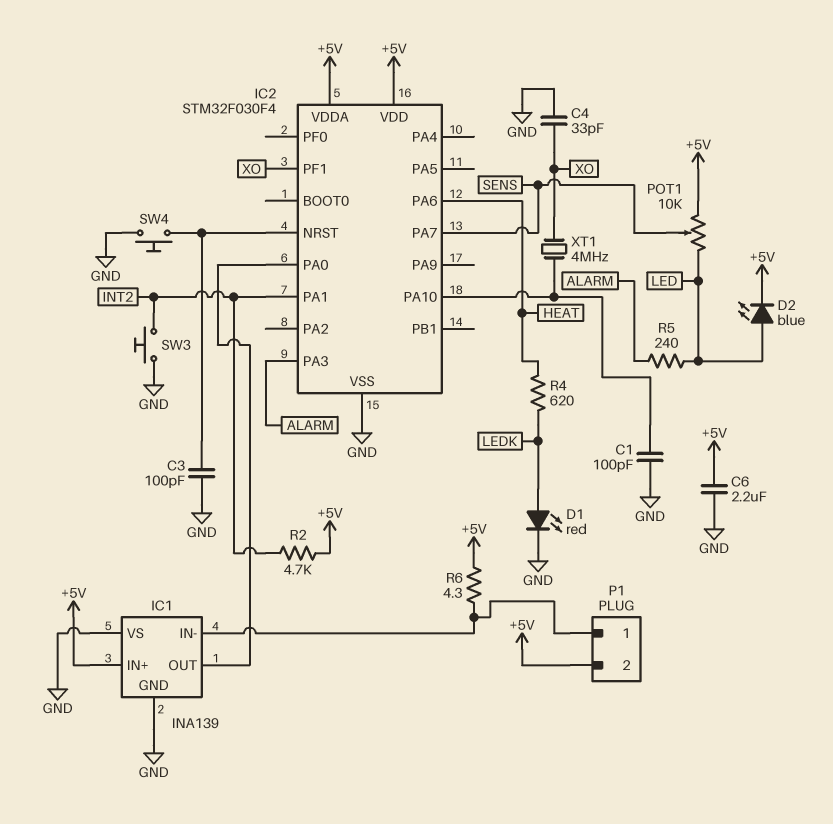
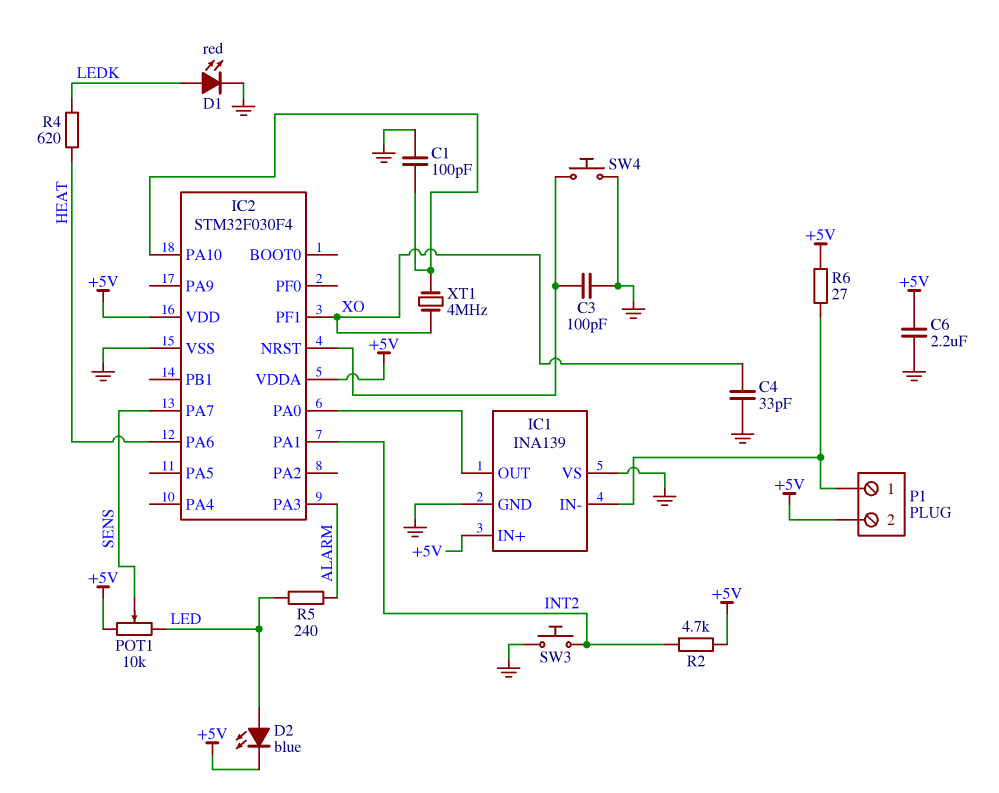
R6: 4.3 (+5V, IC1/IN-) -> 27 (+5V, IC1/IN-)

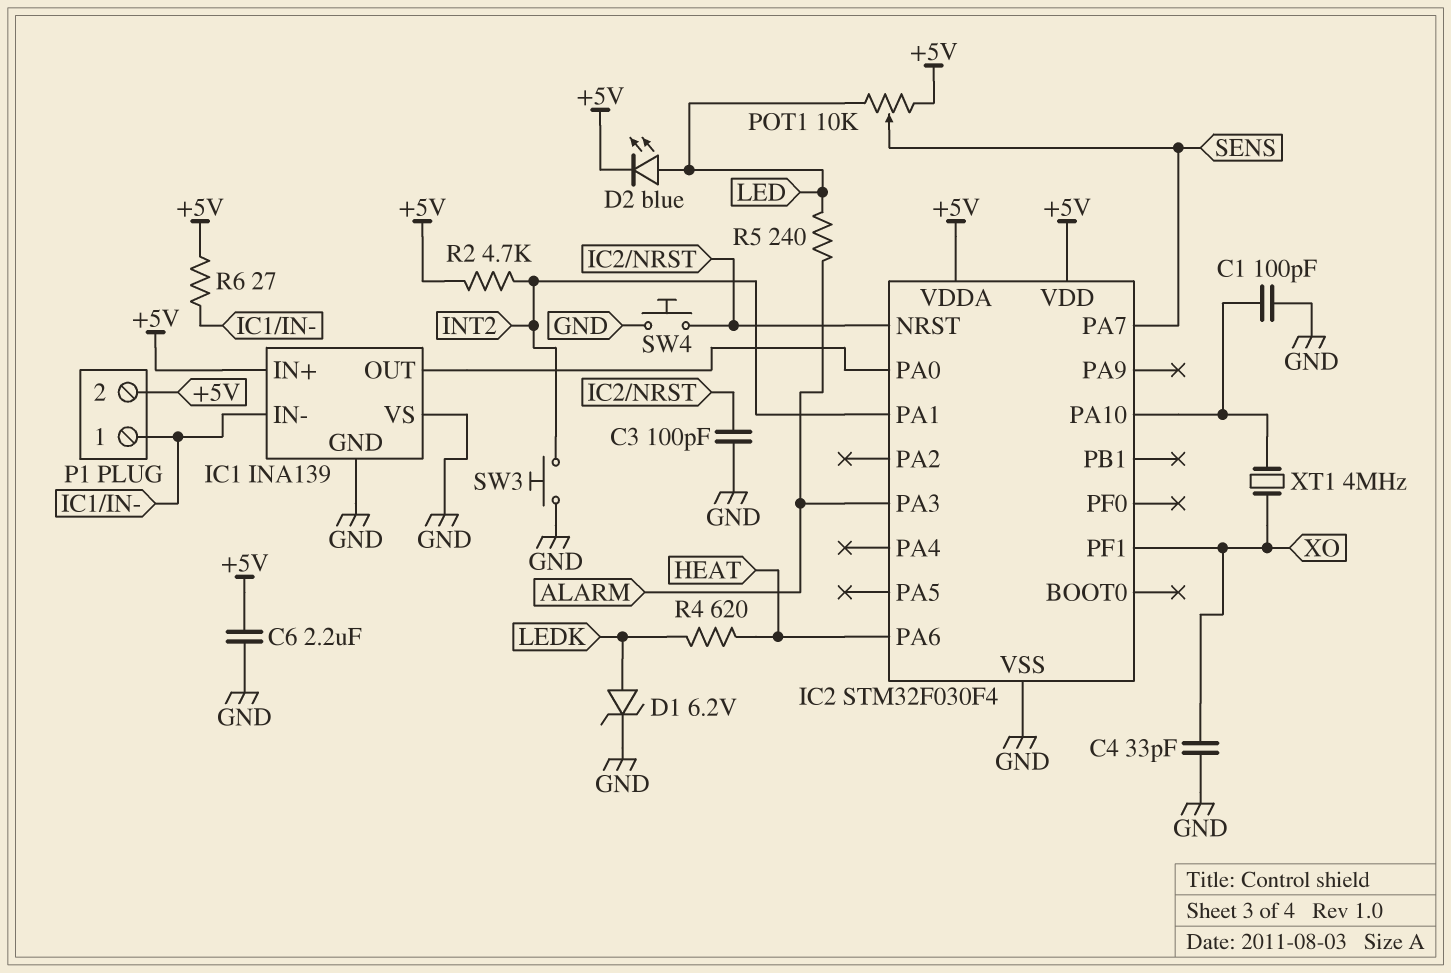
D1: LED red (A LEDK, K GND) -> zener 6.2V (A LEDK, K GND)

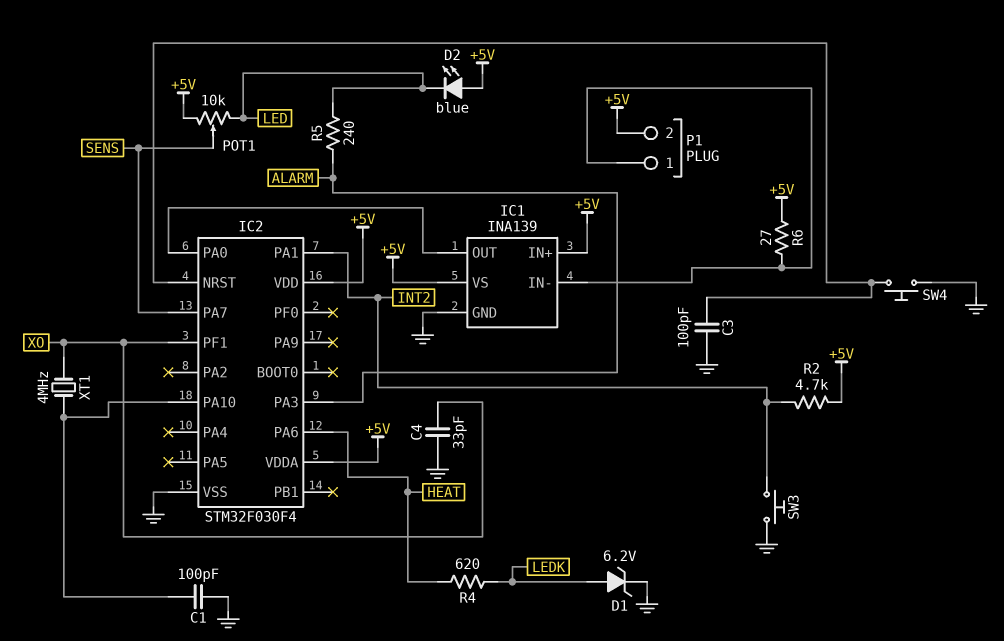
C6: 2.2uF (+5V, GND) -> none
D2: LED blue (A LED, K +5V) -> LED blue (A +5V, K LED)
IC1 pin VS: GND -> +5V

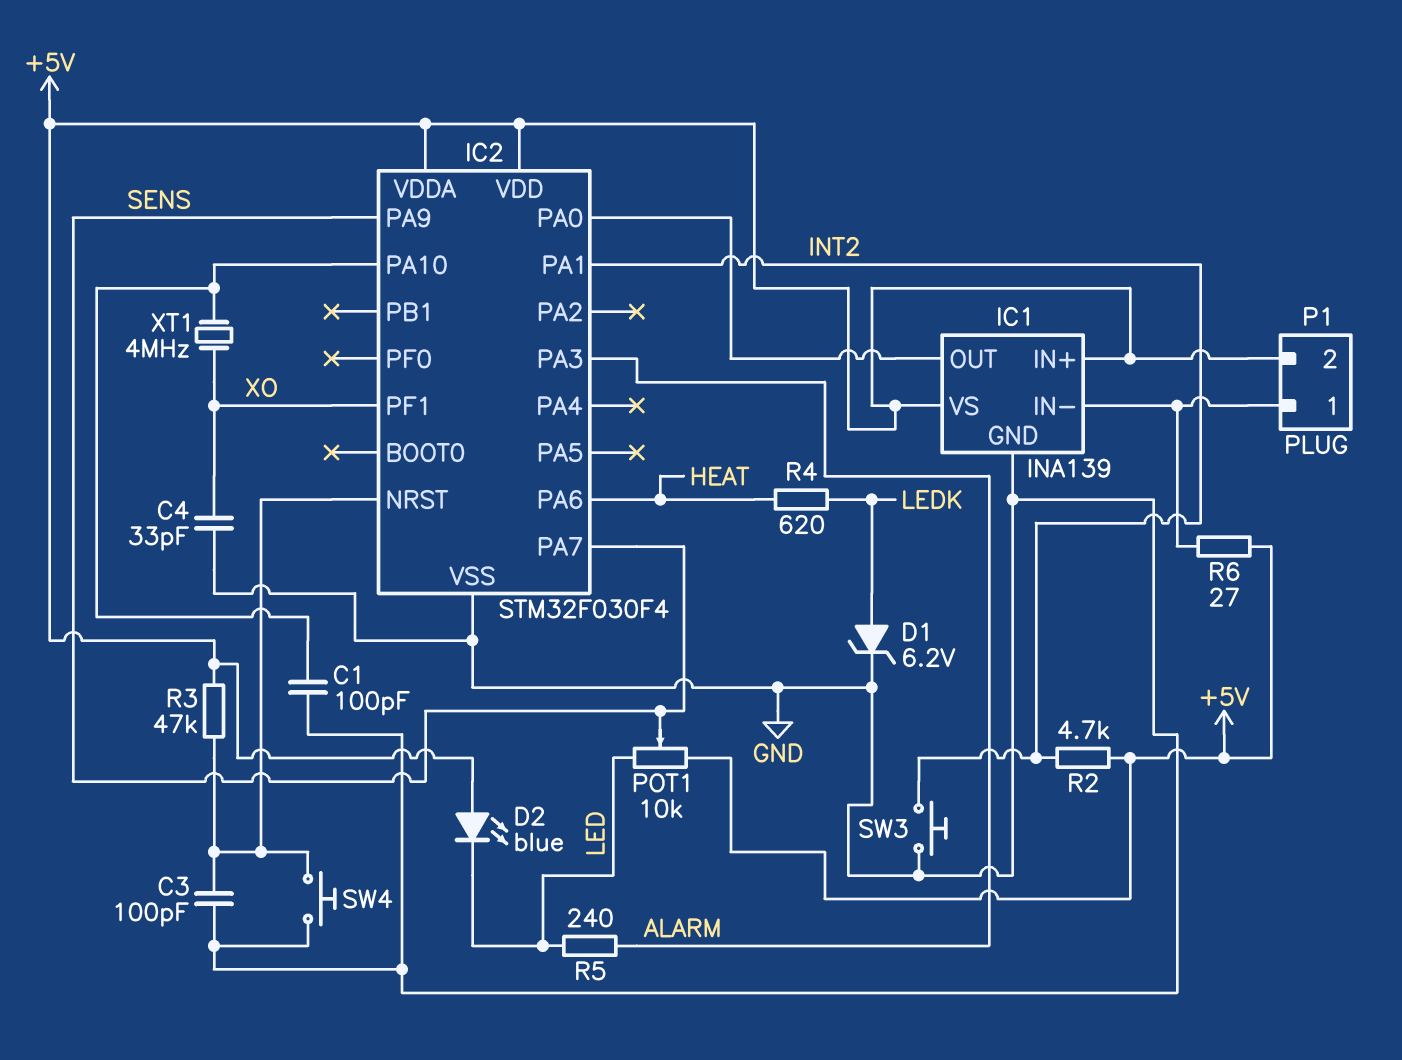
IC2 pin PA9: none -> SENS
R3: none -> 47k (+5V, IC2/NRST)

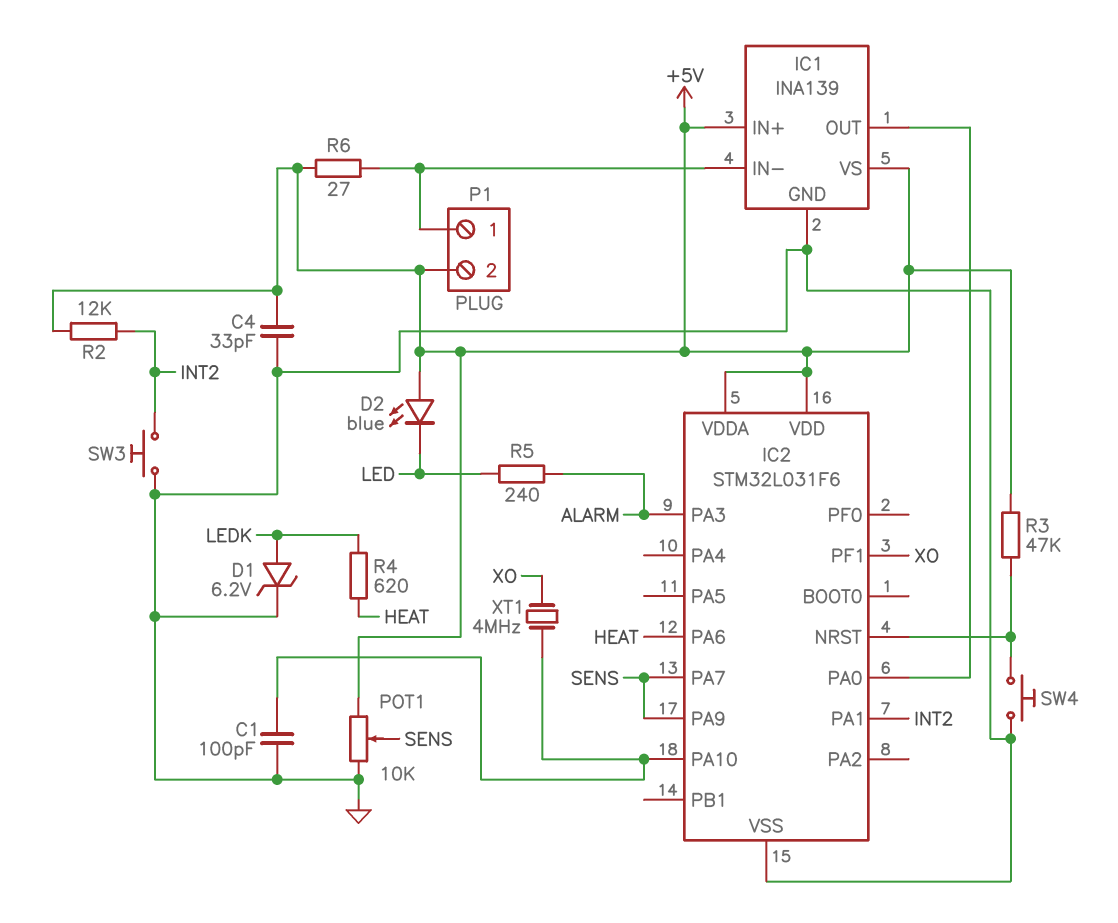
C3: 100pF (GND, IC2/NRST) -> none
C4: 33pF (GND, XO) -> 33pF (+5V, GND)
IC2: STM32F030F4 -> STM32L031F6
POT1: 10k (+5V, LED, wiper SENS) -> 10k (+5V, GND, wiper SENS)
R2: 4.7k (+5V, INT2) -> 12k (+5V, INT2)

